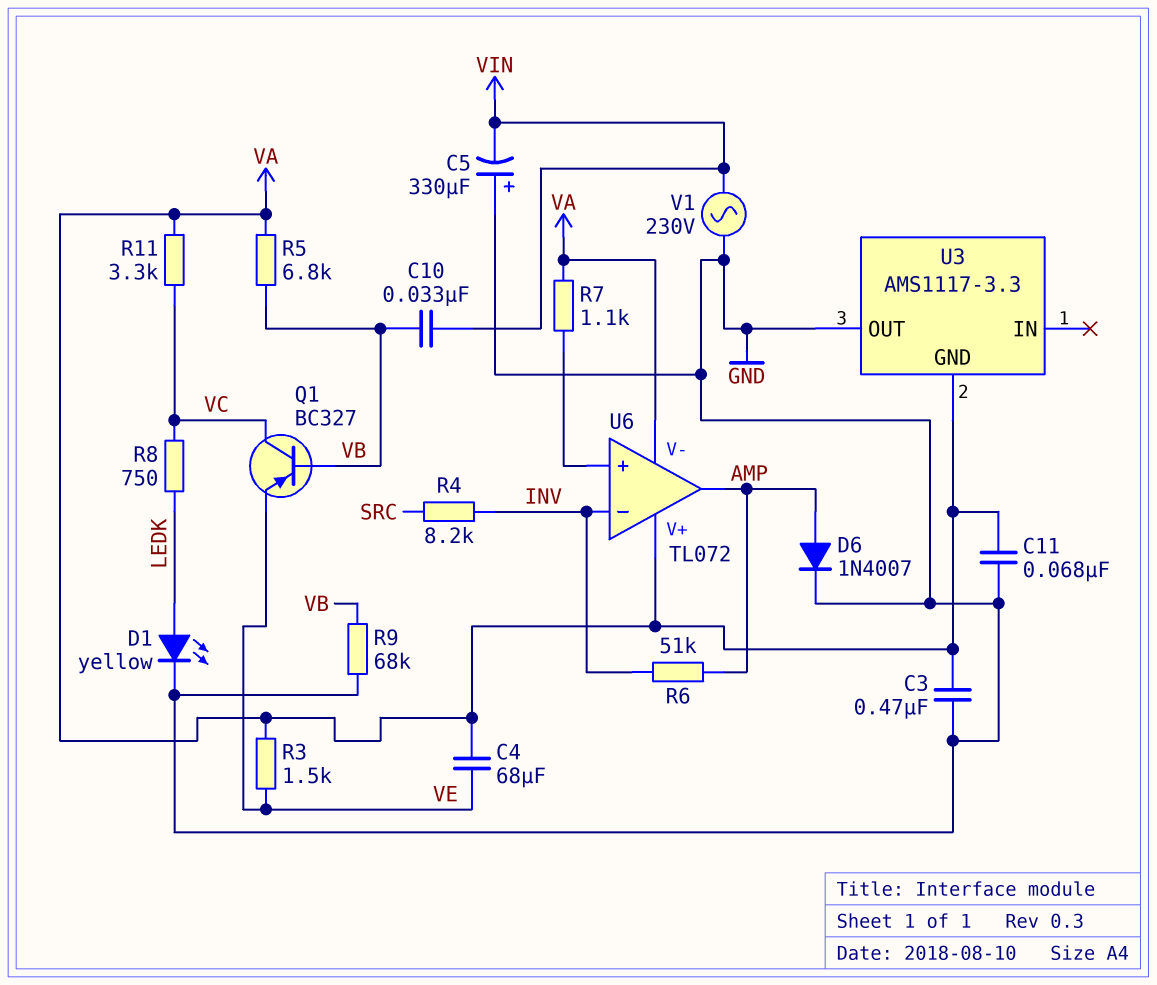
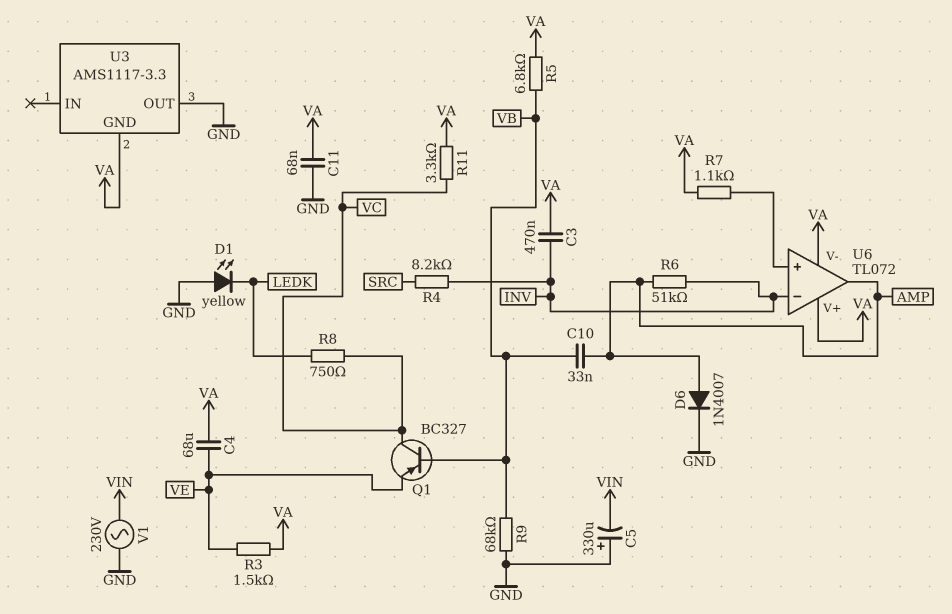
C3: 470nF (GND, VA) -> 470nF (INV, VA)
C10: 33nF (VB, VIN) -> 33nF (AMP, VB)
D1: LED yellow (A LEDK, K GND) -> LED yellow (A GND, K LEDK)

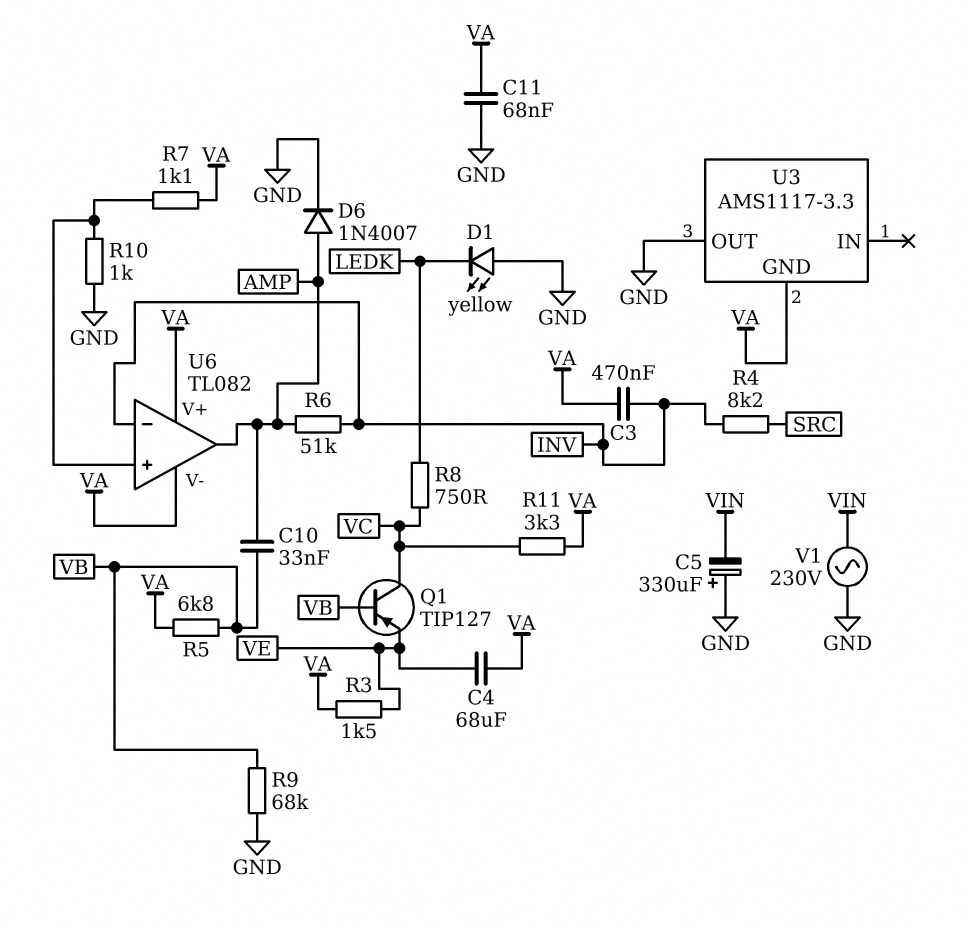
Q1: PNP BC327 (B VB, C VC, E VE) -> PNP TIP127 (B VB, C VC, E VE)
R10: none -> 1k (GND, U6/in+)
U6: TL072 -> TL082

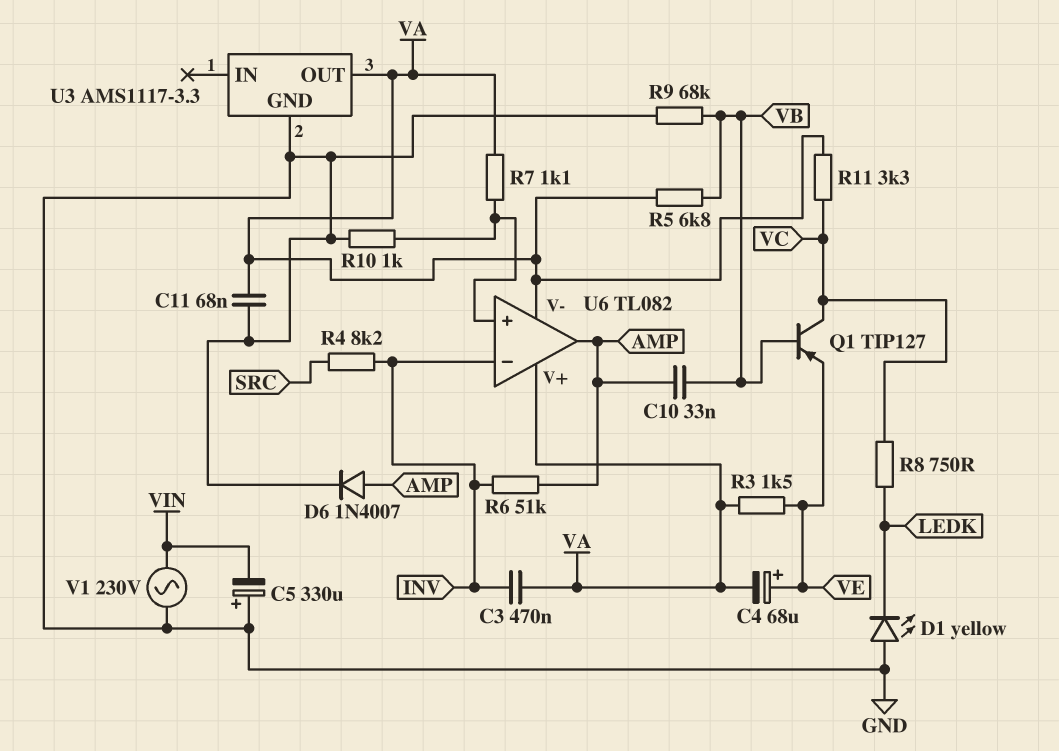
C4: 68uF (VA, VE) -> 68uF (plus VE, minus VA)
U3 pin GND: VA -> GND
U3 pin OUT: GND -> VA

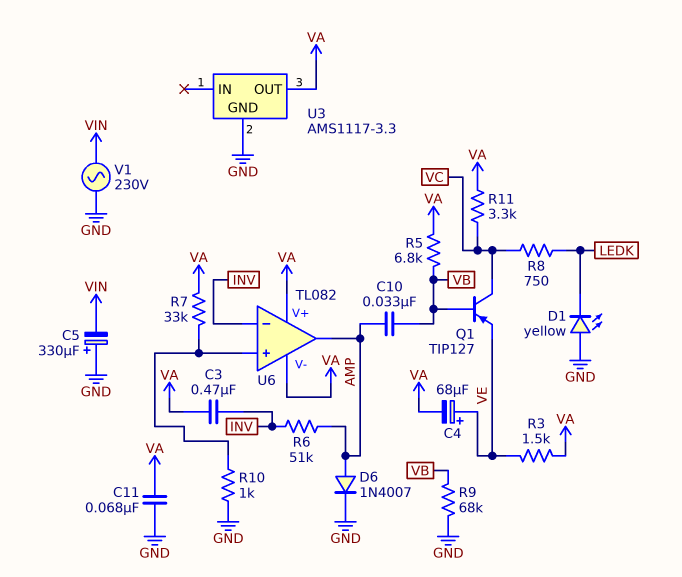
R4: 8.2k (INV, SRC) -> none
R7: 1.1k (U6/in+, VA) -> 33k (U6/in+, VA)

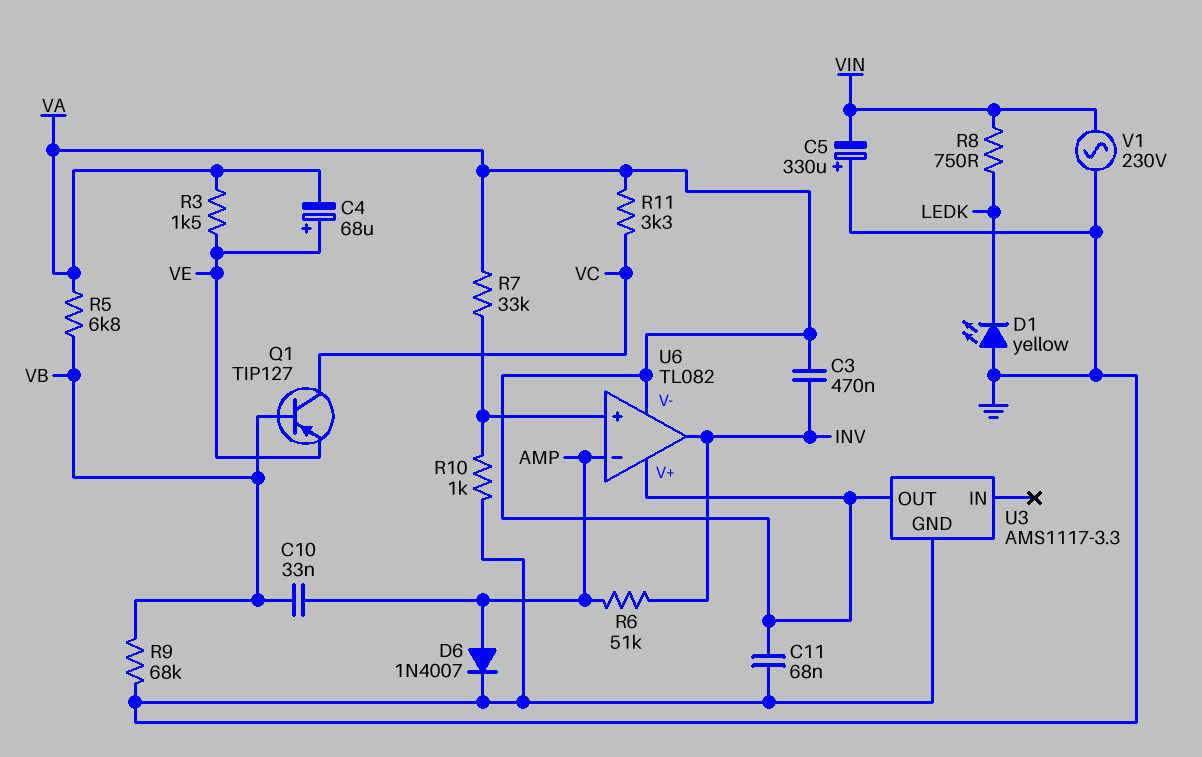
R8: 750 (LEDK, VC) -> 750 (LEDK, VIN)
U6 pin in-: INV -> AMP
U6 pin out: AMP -> INV

